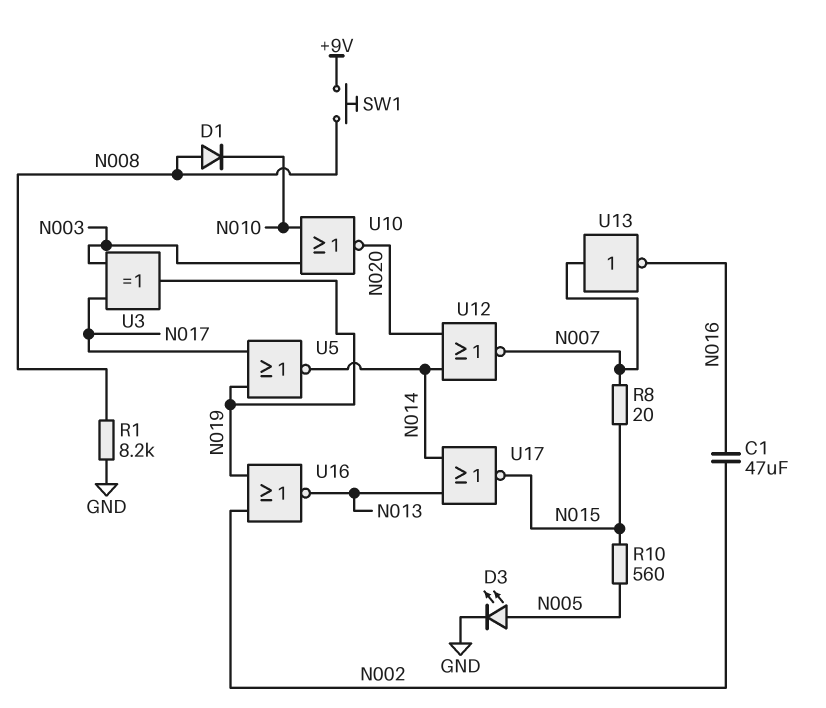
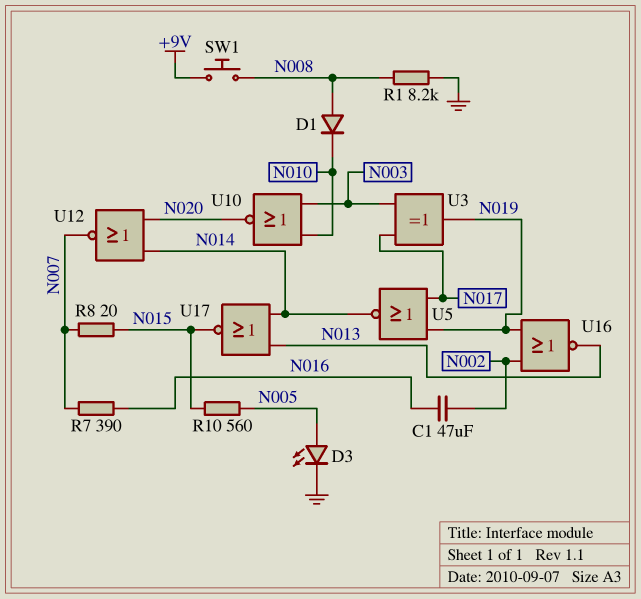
R7: none -> 390 (N007, N016)
U13: NOT (in N007, out N016) -> none

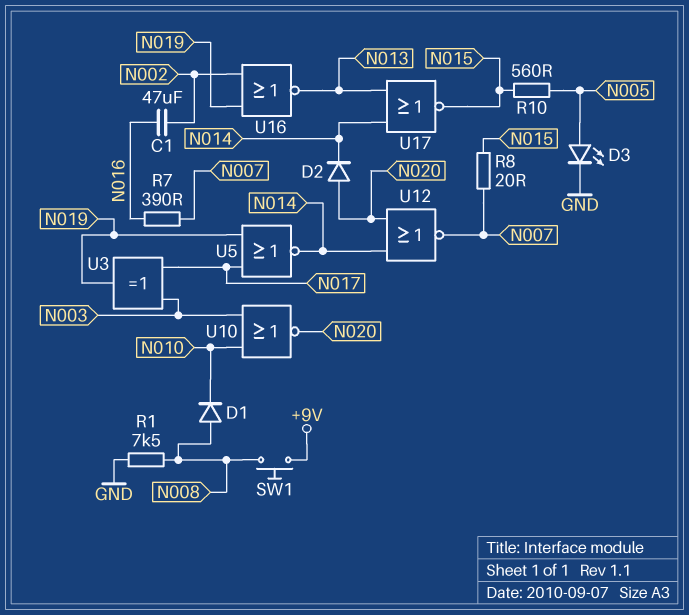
D2: none -> diode (A N020, K N014)
R1: 8.2k (GND, N008) -> 7.5k (GND, N008)

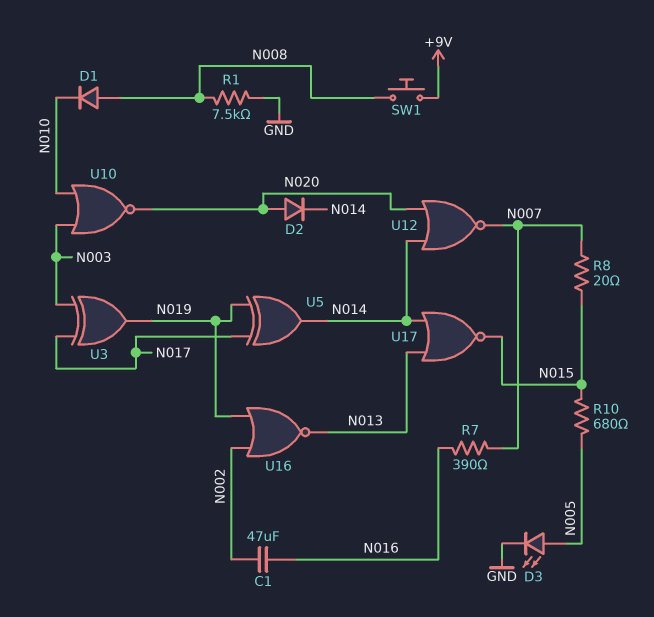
R10: 560 (N005, N015) -> 680 (N005, N015)
U5: NOR (in N017, in N019, out N014) -> XOR (in N017, in N019, out N014)

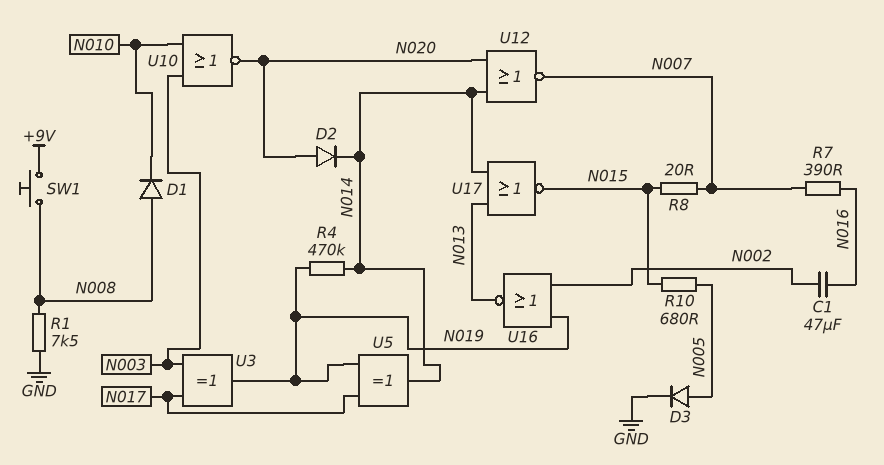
D3: LED (A N005, K GND) -> diode (A N005, K GND)
R4: none -> 470k (N014, N019)

